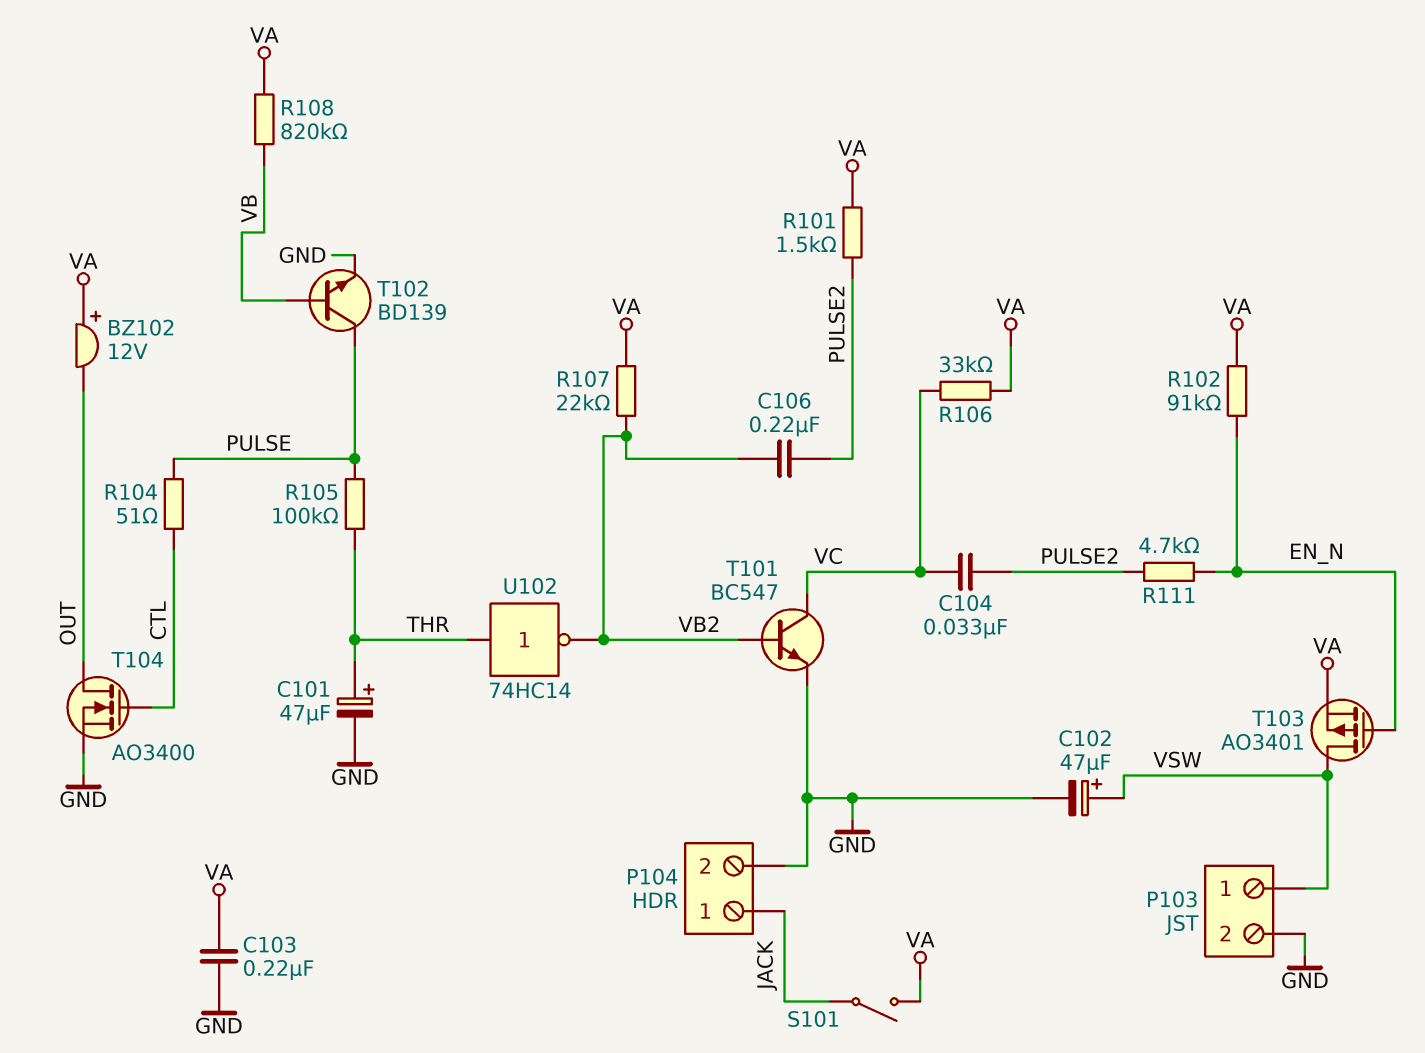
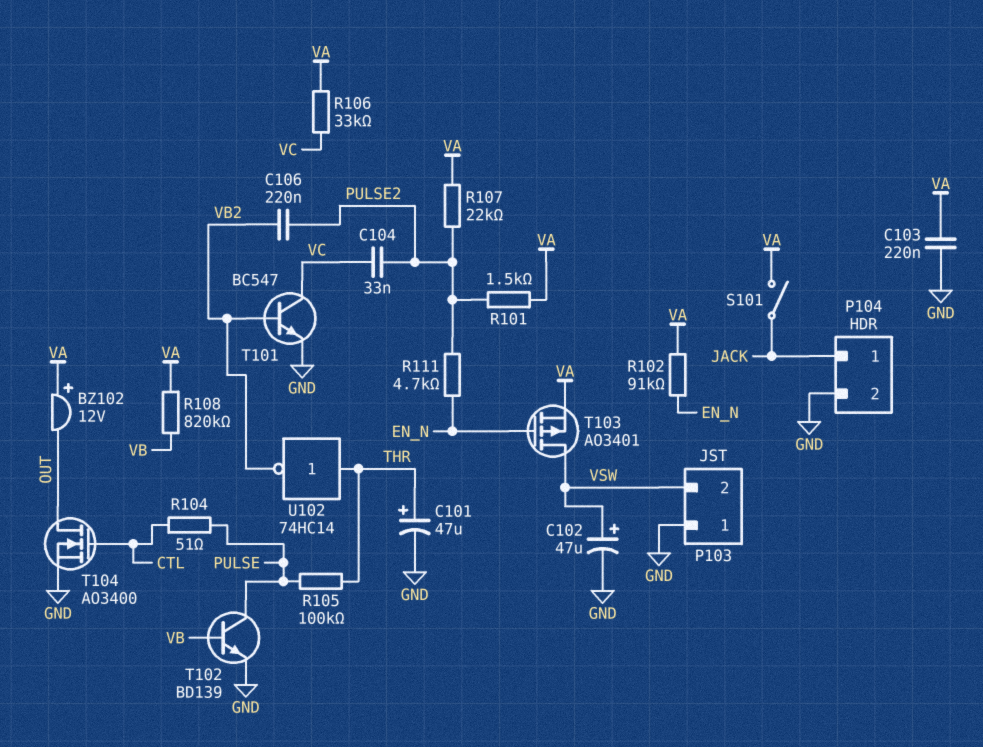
P103 pin 1: VSW -> GND
P103 pin 2: GND -> VSW
R107: 22k (VA, VB2) -> 22k (PULSE2, VA)

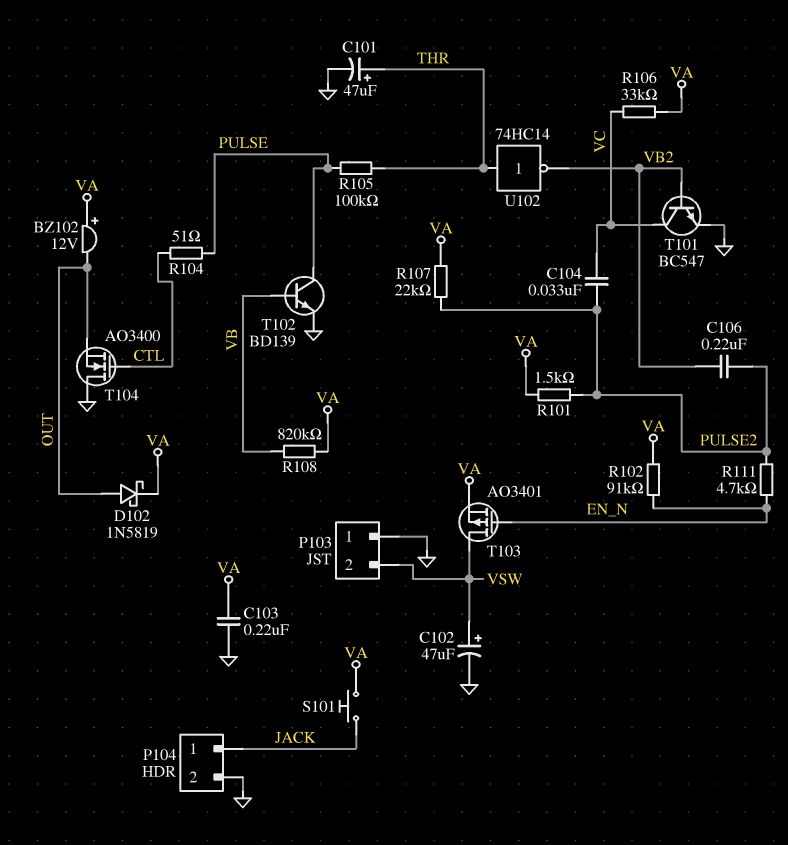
D102: none -> schottky 1N5819 (A OUT, K VA)
S101: switch (JACK, VA) -> button (JACK, VA)
T104: NMOS AO3400 (G CTL, D OUT, S GND) -> NMOS AO3400 (G CTL, D GND, S OUT)

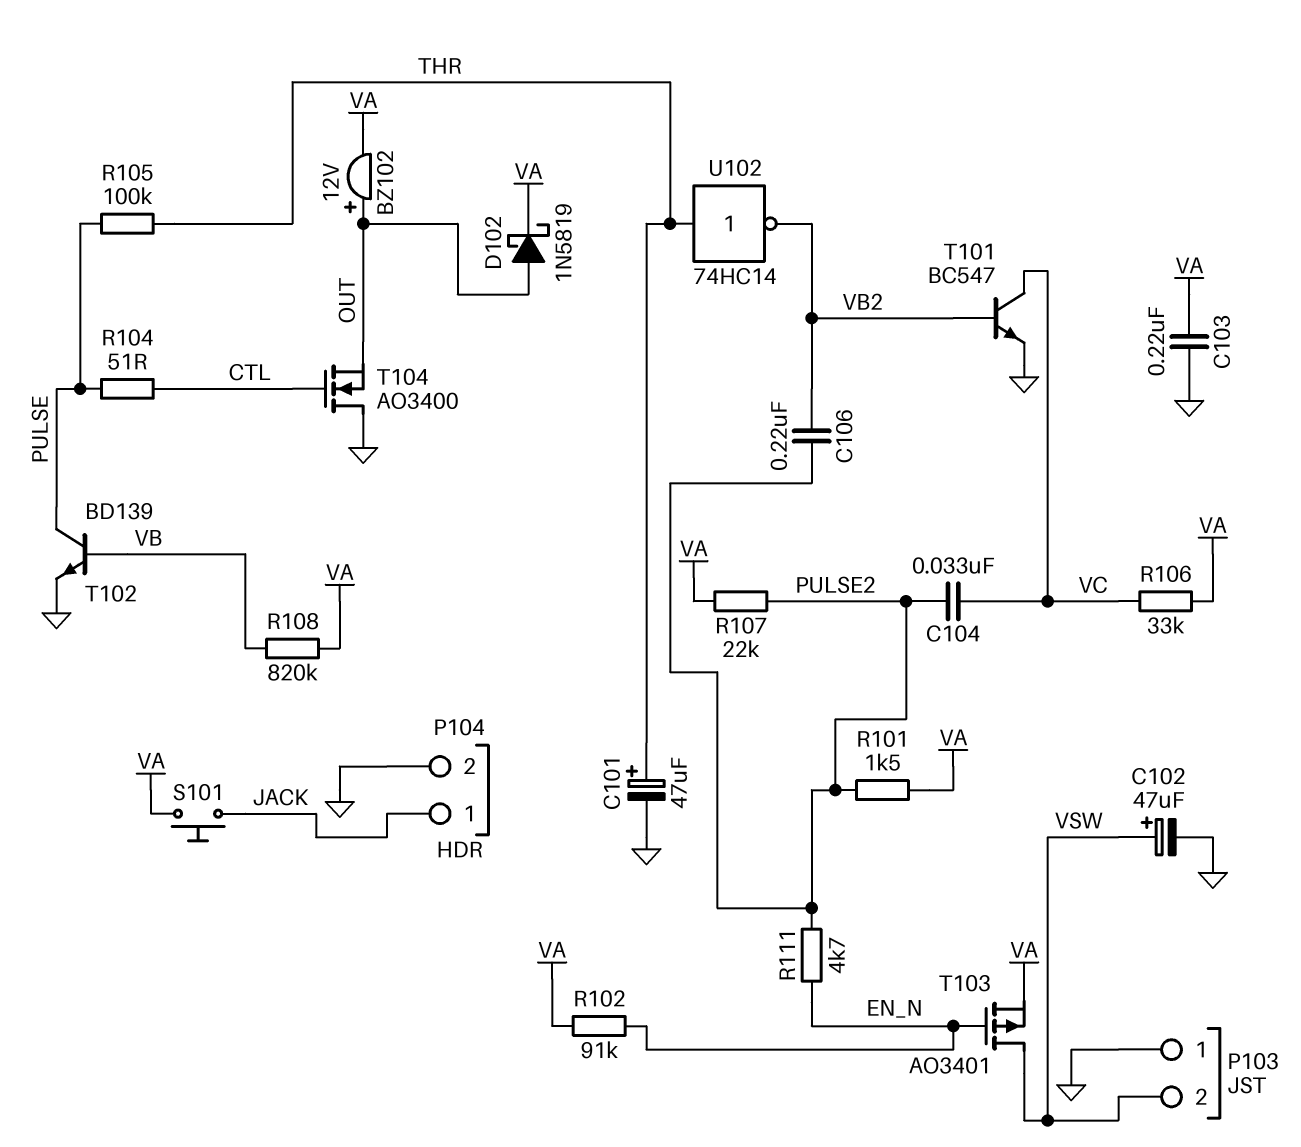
BZ102: buzzer 12V (plus VA, minus OUT) -> buzzer 12V (plus OUT, minus VA)

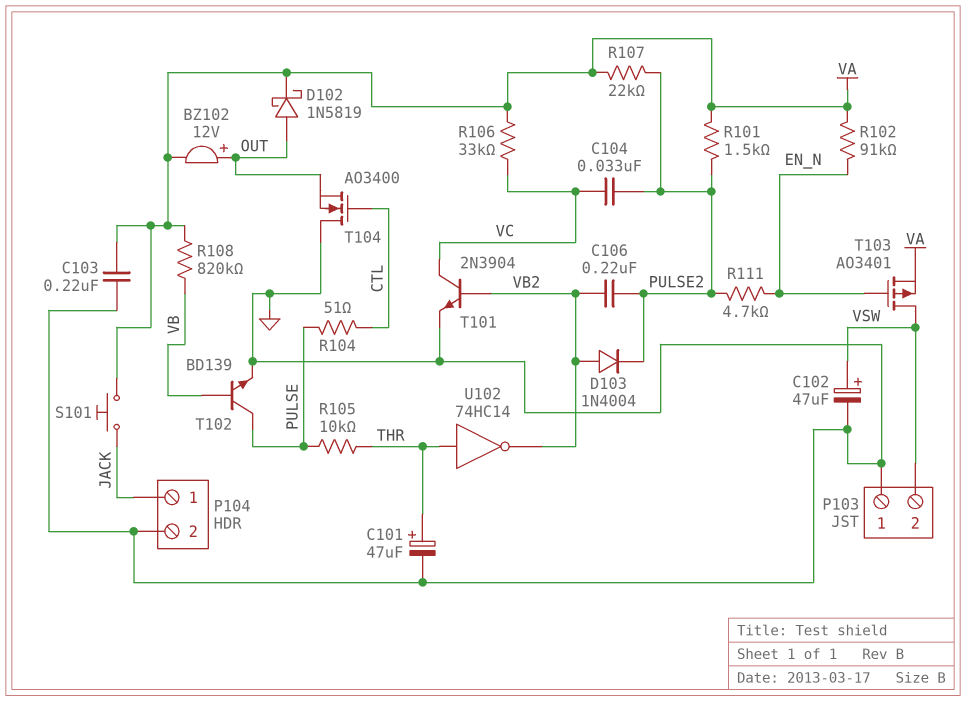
D103: none -> diode 1N4004 (A VB2, K PULSE2)
R105: 100k (PULSE, THR) -> 10k (PULSE, THR)
T101: NPN BC547 (B VB2, C VC, E GND) -> NPN 2N3904 (B VB2, C VC, E GND)

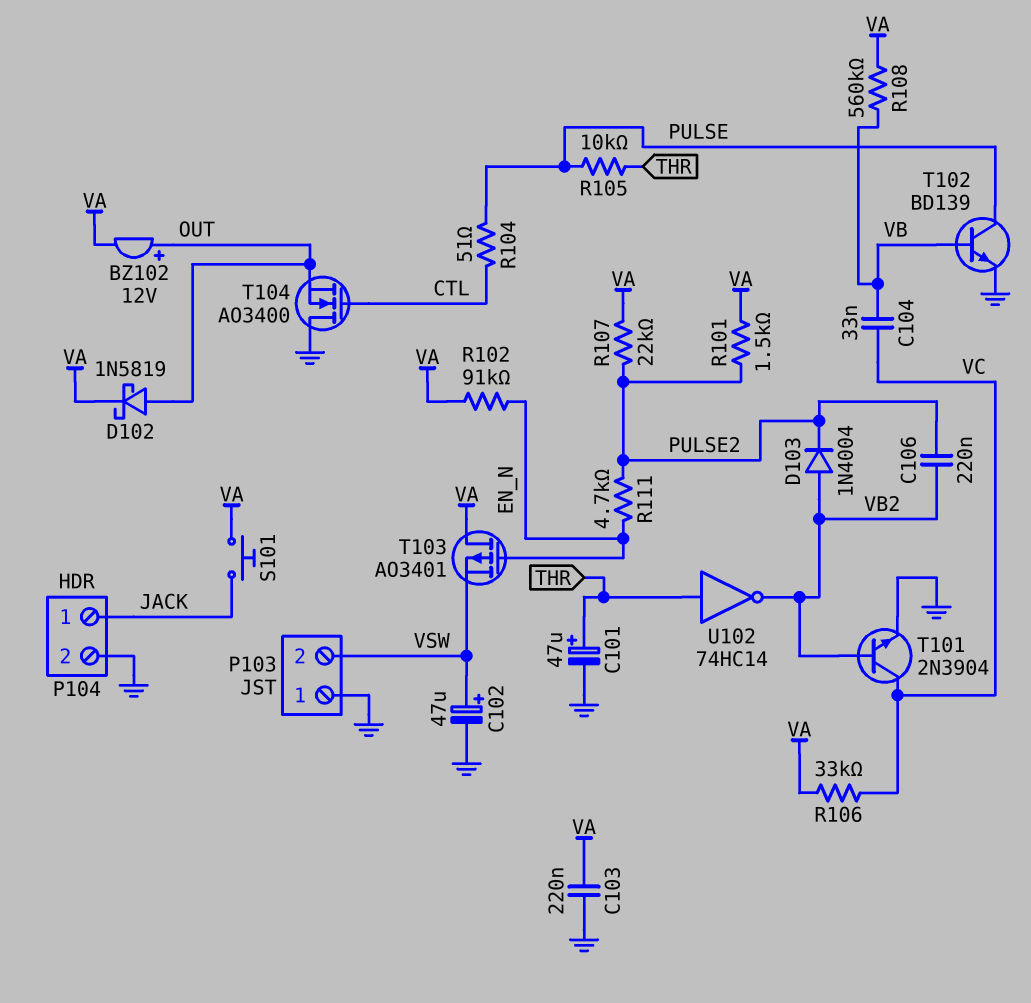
C104: 33nF (PULSE2, VC) -> 33nF (VB, VC)
R108: 820k (VA, VB) -> 560k (VA, VB)
T103: PMOS AO3401 (G EN_N, D VSW, S VA) -> PMOS AO3401 (G EN_N, D VA, S VSW)

